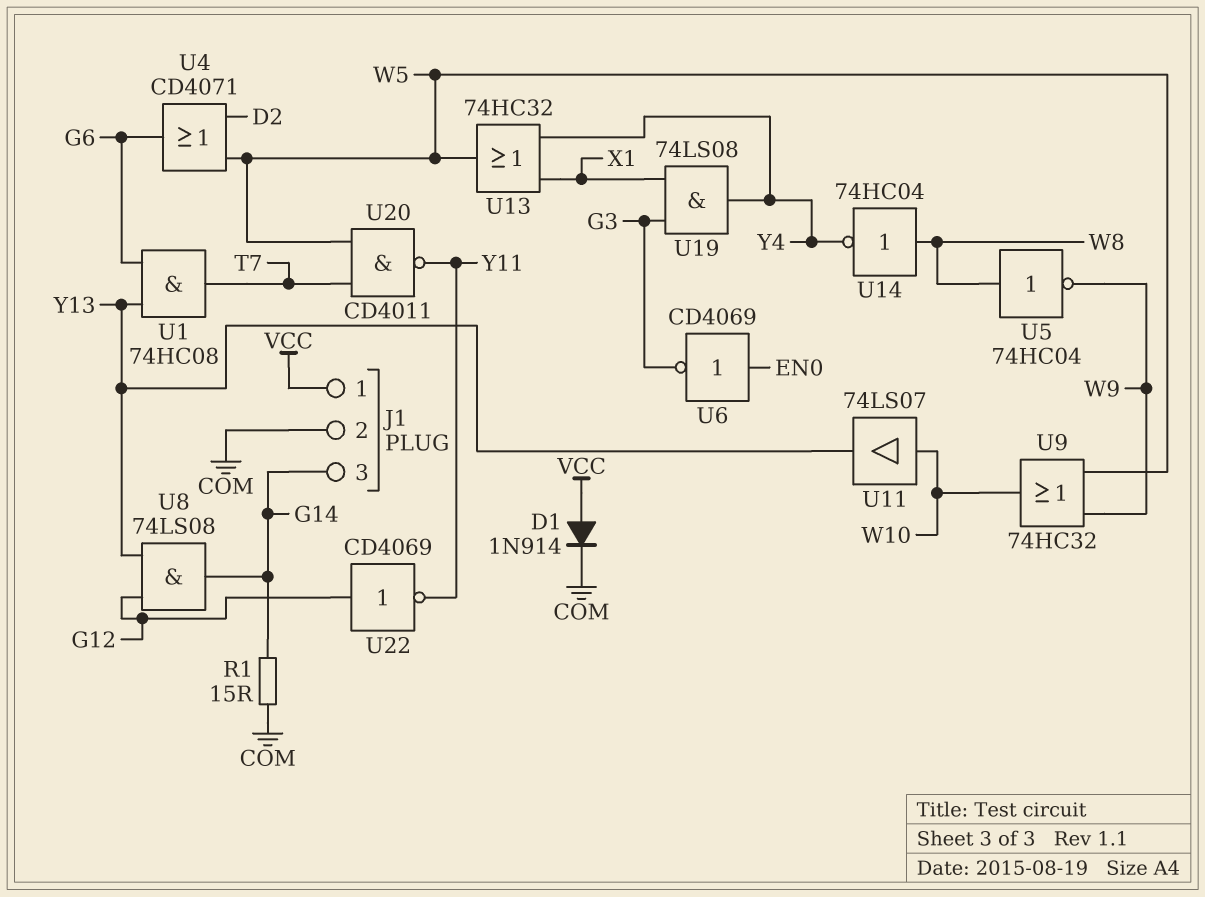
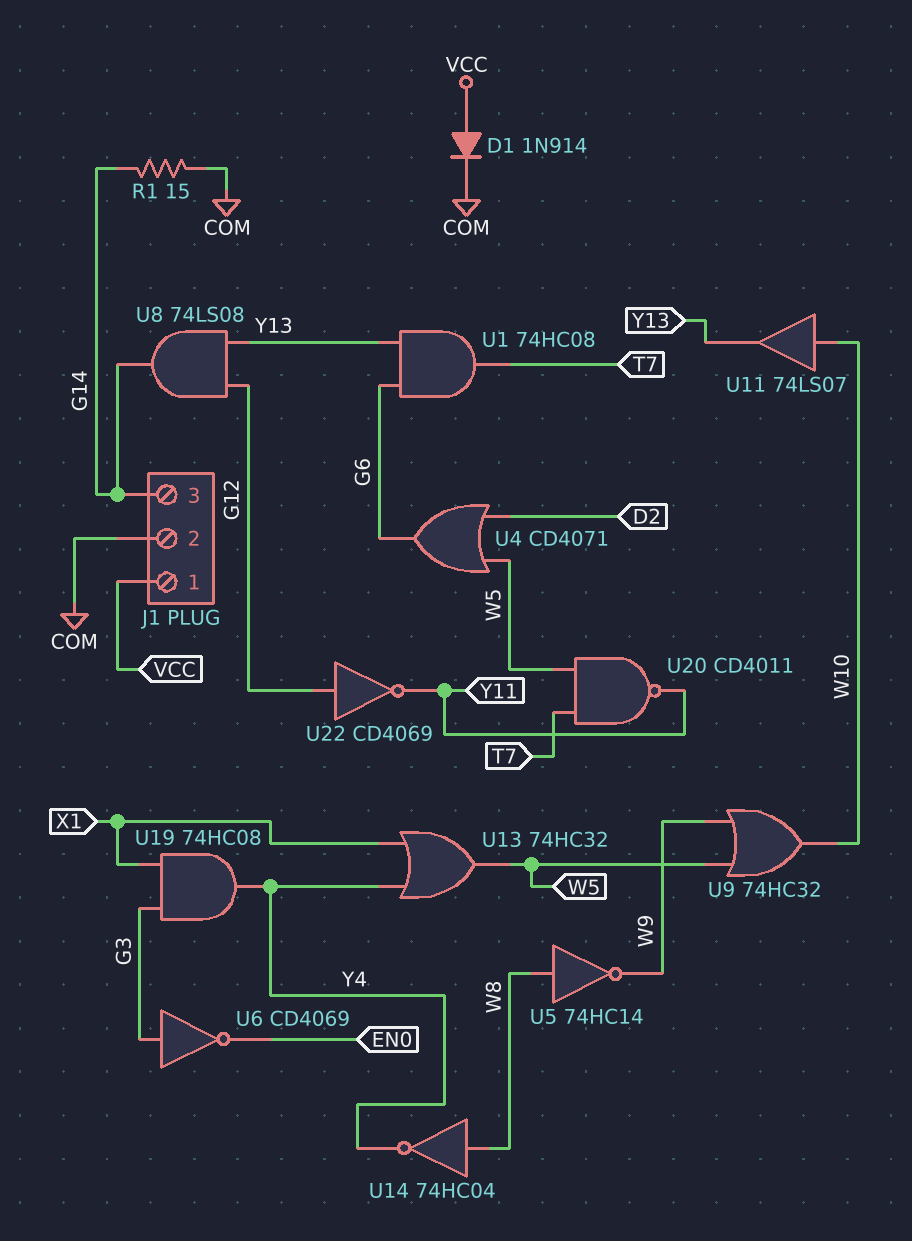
U5: NOT 74HC04 (in W8, out W9) -> NOT 74HC14 (in W8, out W9)
U6: NOT CD4069 (in EN0, out G3) -> NOT CD4069 (in G3, out EN0)
U19: AND 74LS08 (in G3, in X1, out Y4) -> AND 74HC08 (in G3, in X1, out Y4)

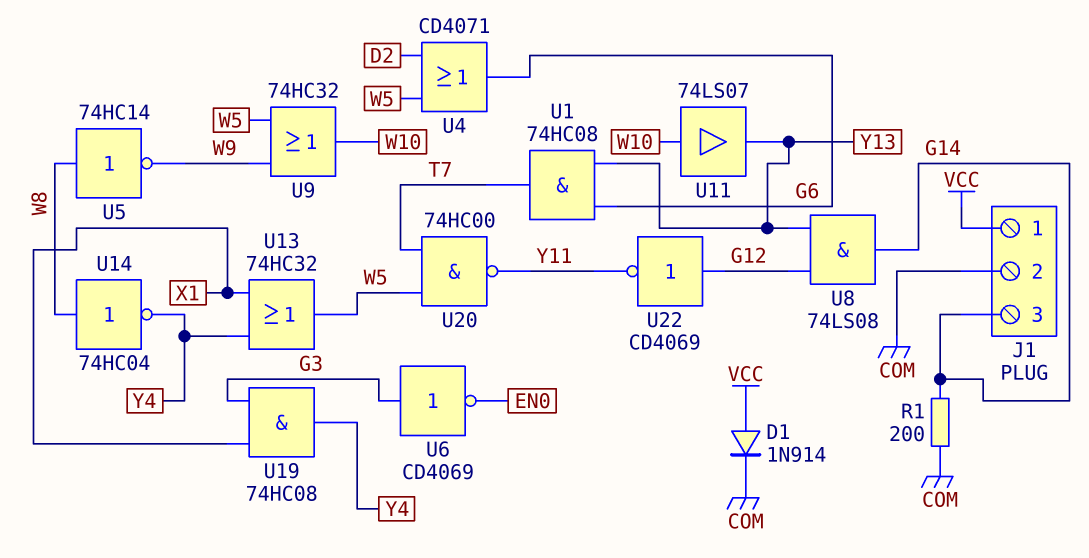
R1: 15 (COM, G14) -> 200 (COM, G14)
U20: NAND CD4011 (in T7, in W5, out Y11) -> NAND 74HC00 (in T7, in W5, out Y11)

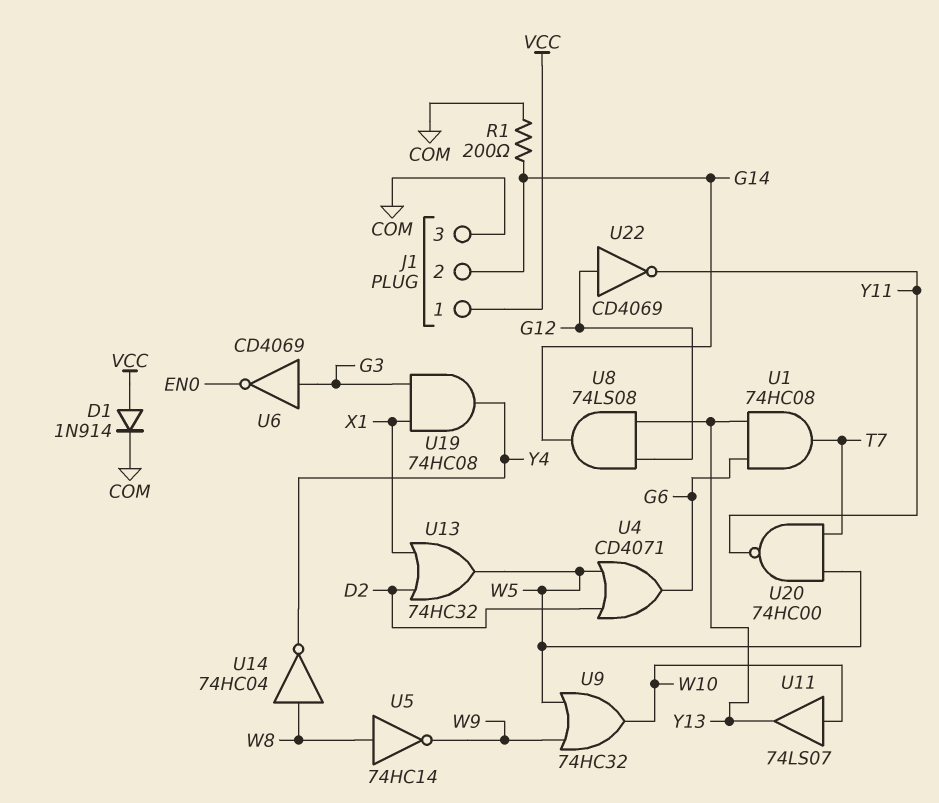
J1 pin 2: COM -> G14
J1 pin 3: G14 -> COM
U13: OR 74HC32 (in X1, in Y4, out W5) -> OR 74HC32 (in D2, in X1, out W5)

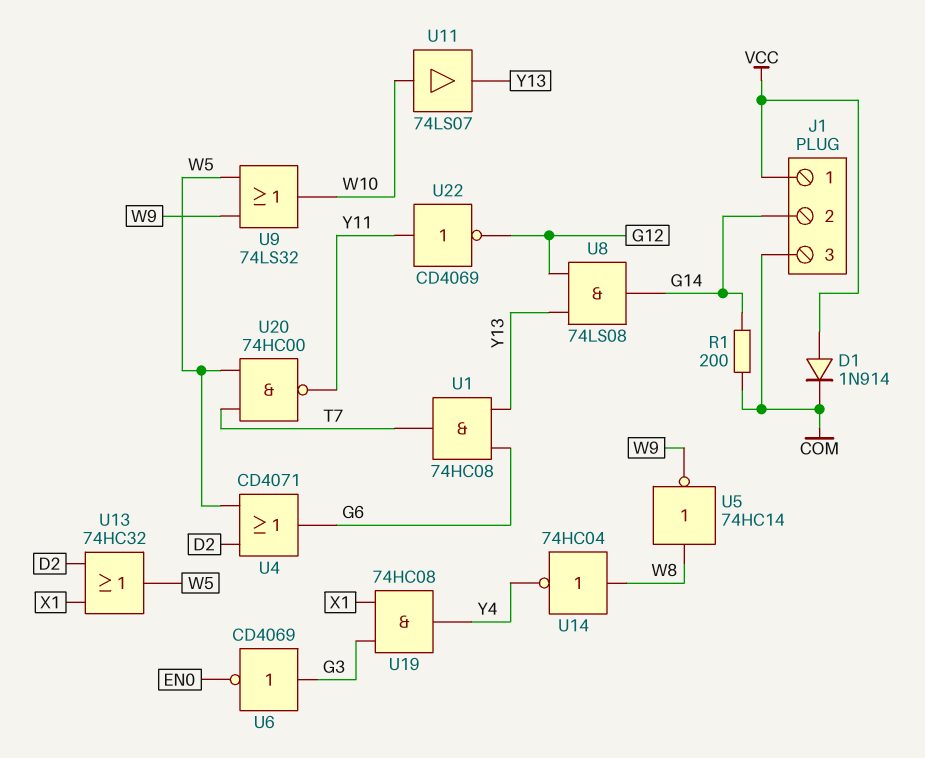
U9: OR 74HC32 (in W5, in W9, out W10) -> OR 74LS32 (in W5, in W9, out W10)
U22: NOT CD4069 (in G12, out Y11) -> NOT CD4069 (in Y11, out G12)

